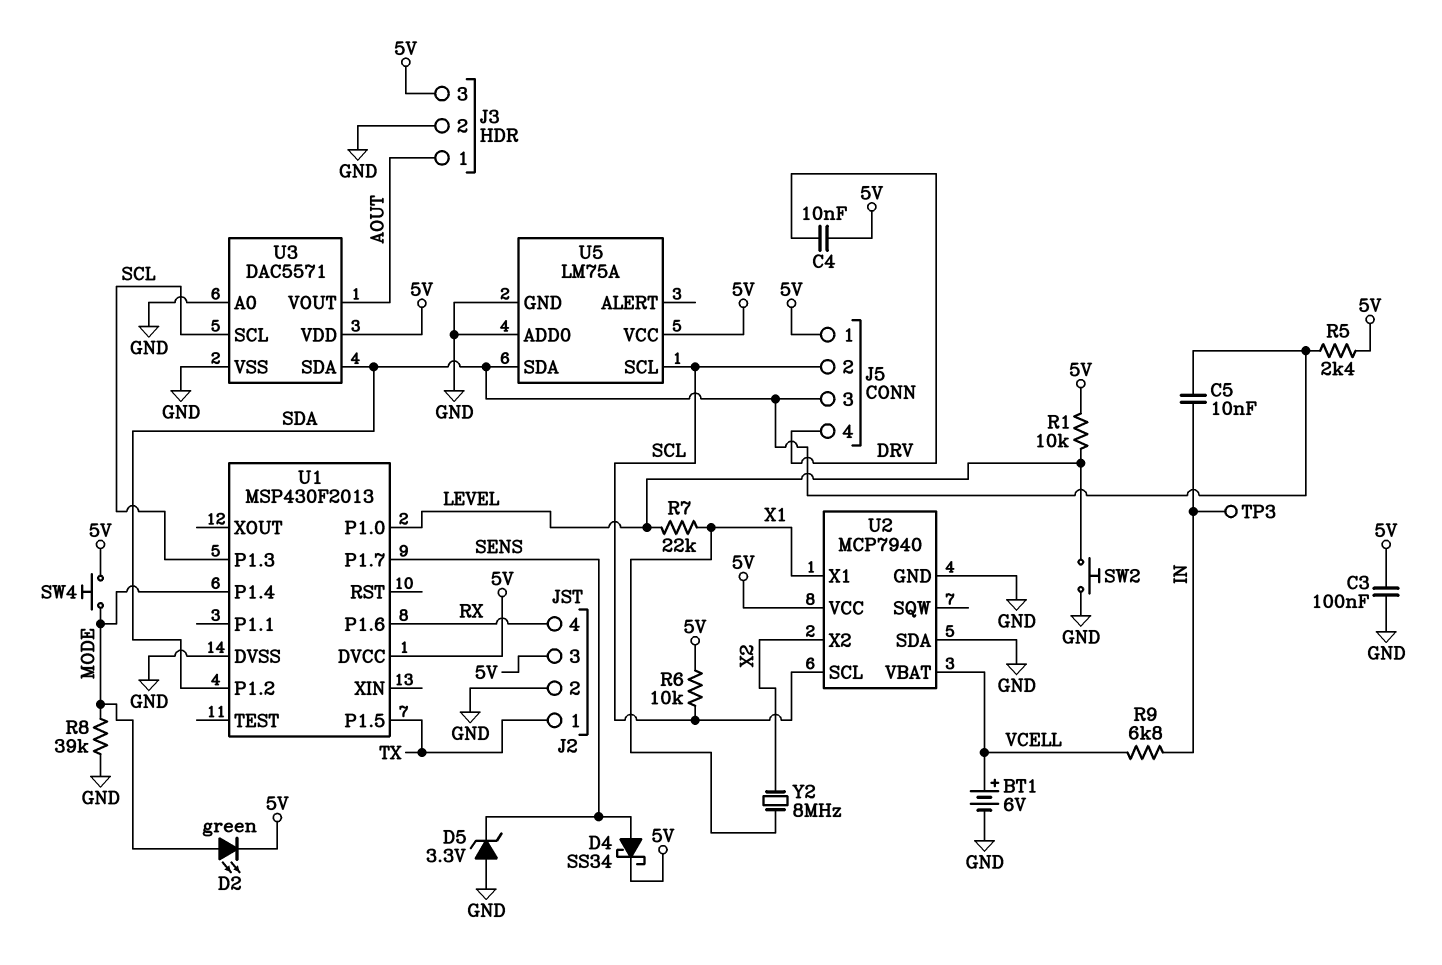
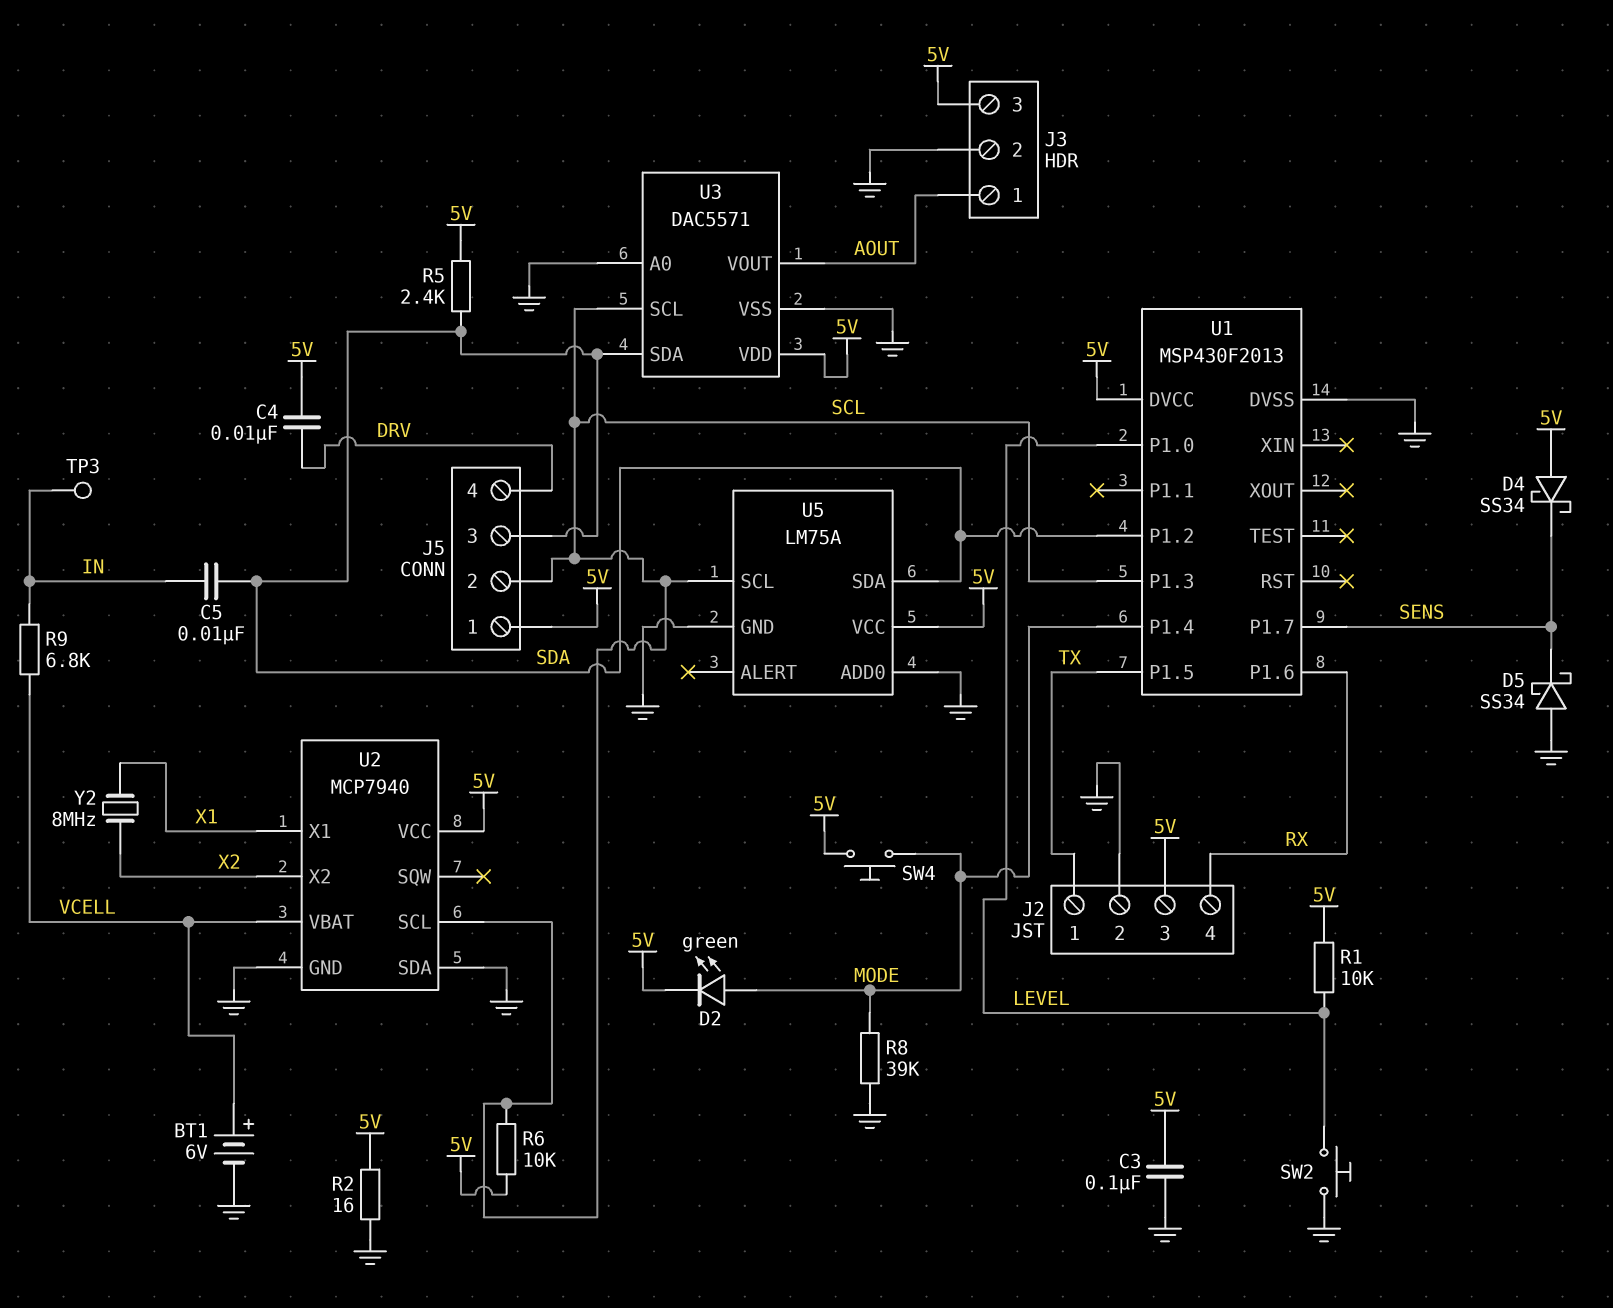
D4: schottky SS34 (A SENS, K 5V) -> schottky SS34 (A 5V, K SENS)
D5: zener 3.3V (A GND, K SENS) -> schottky SS34 (A GND, K SENS)
R2: none -> 16 (5V, GND)
R7: 22k (LEVEL, X1) -> none

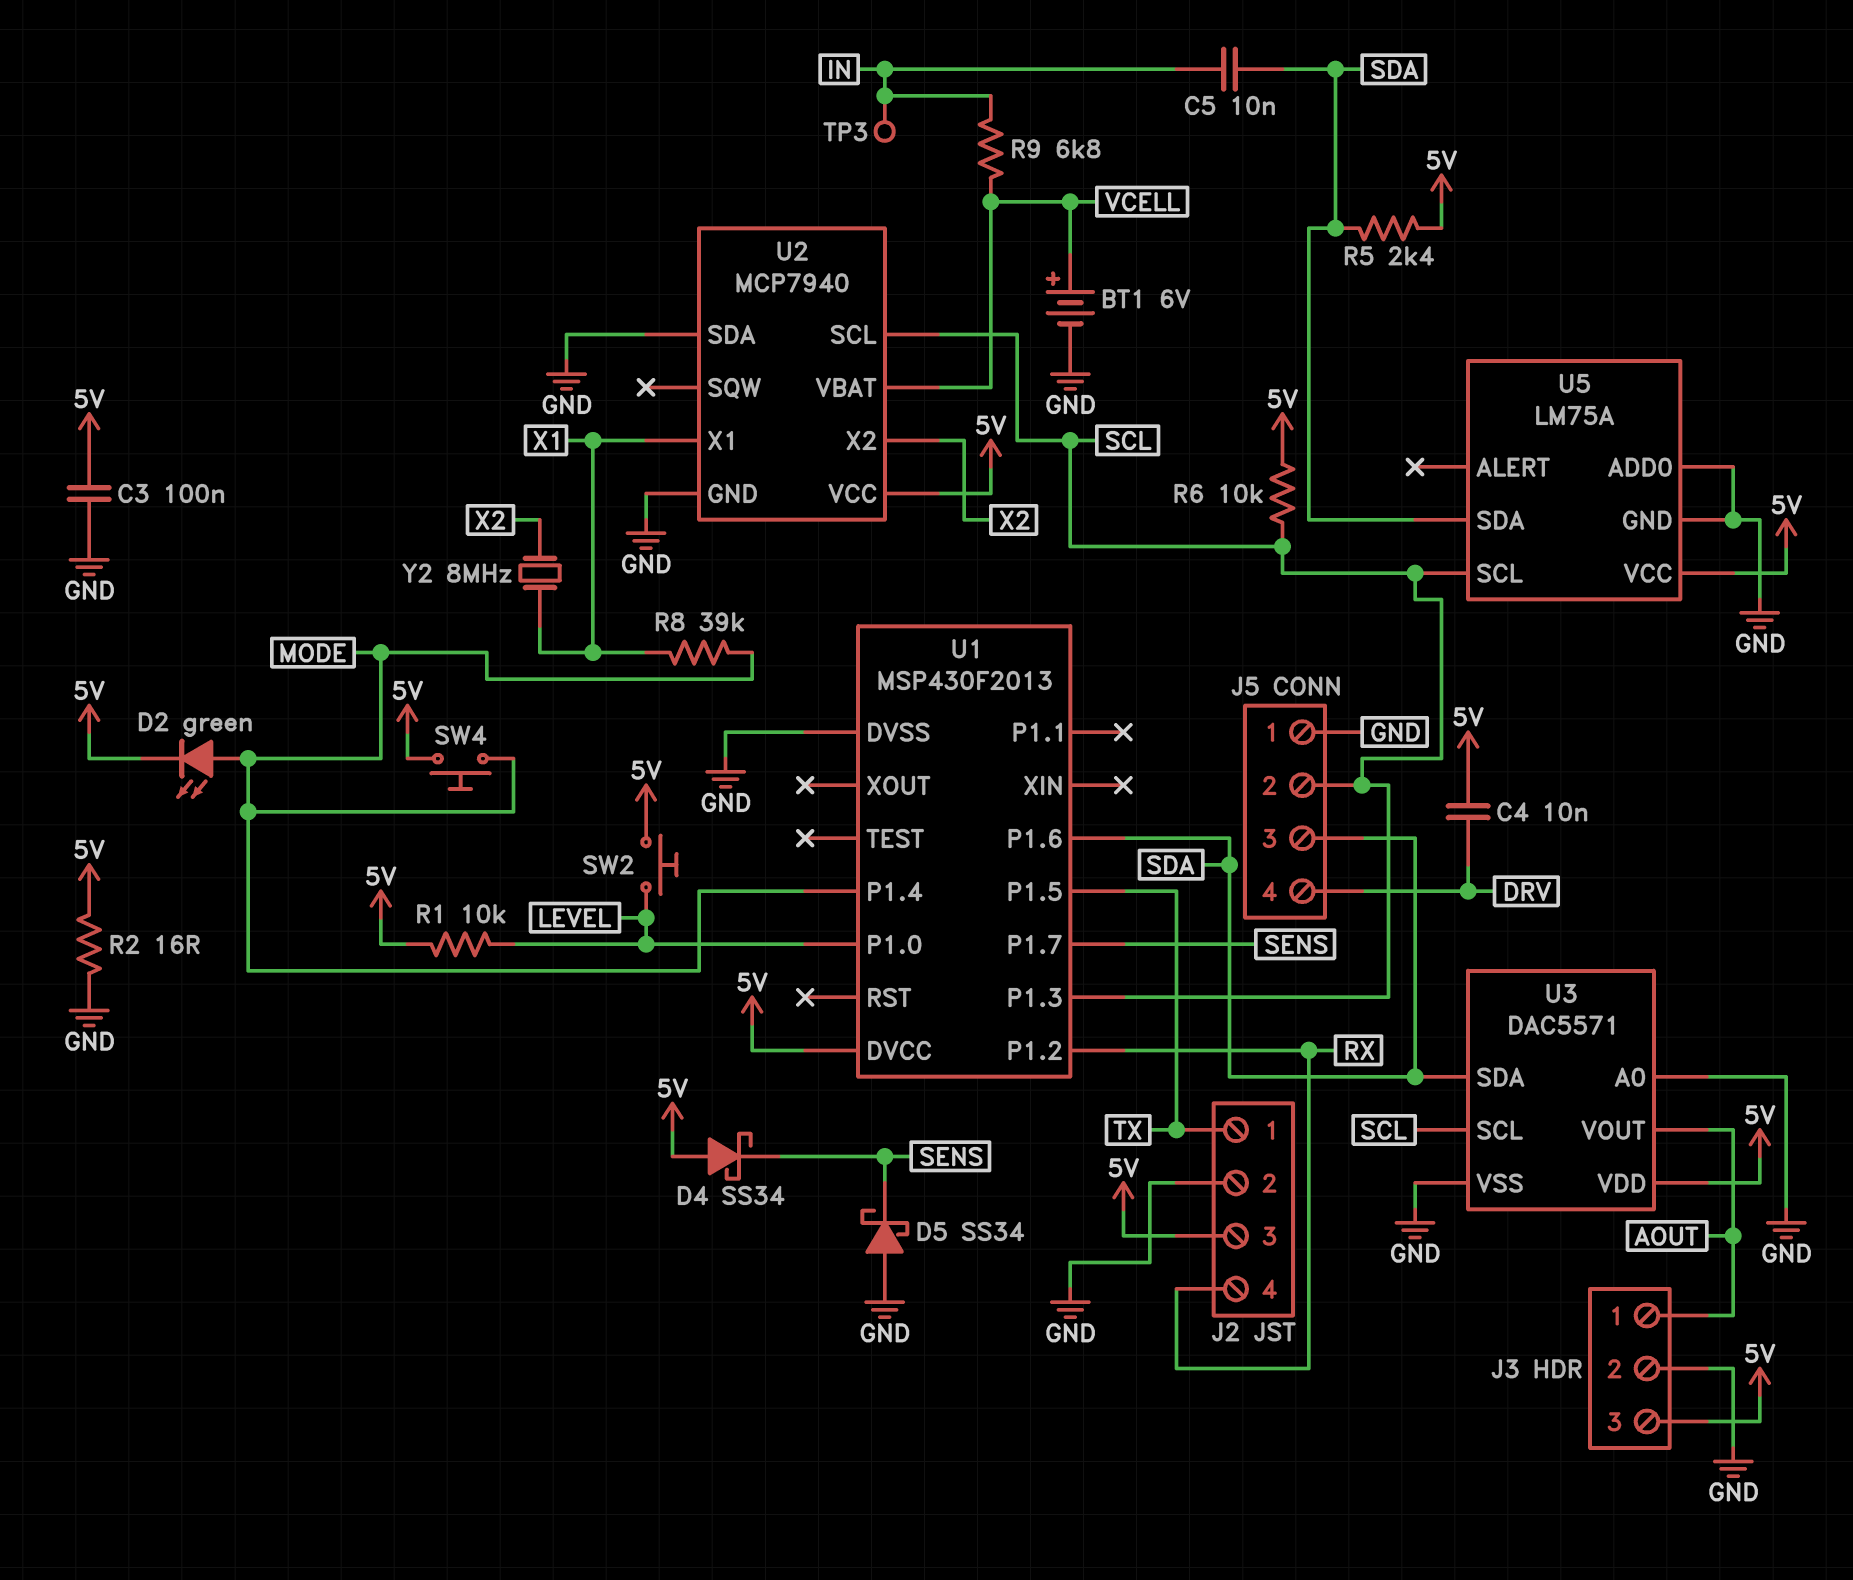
J5 pin 1: 5V -> GND
R8: 39k (GND, MODE) -> 39k (MODE, X1)
SW2: button (GND, LEVEL) -> button (5V, LEVEL)
U1 pin P1.2: SDA -> RX
U1 pin P1.6: RX -> SDA

